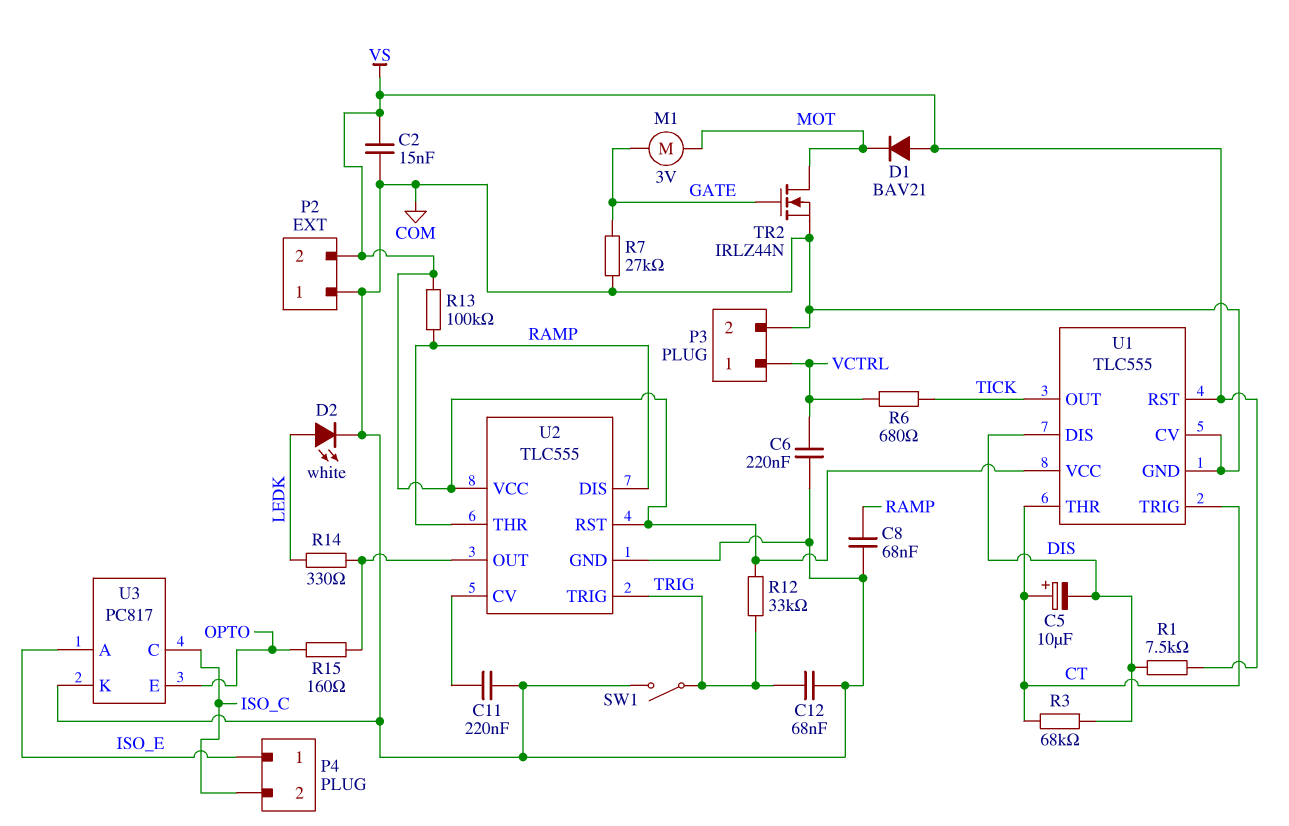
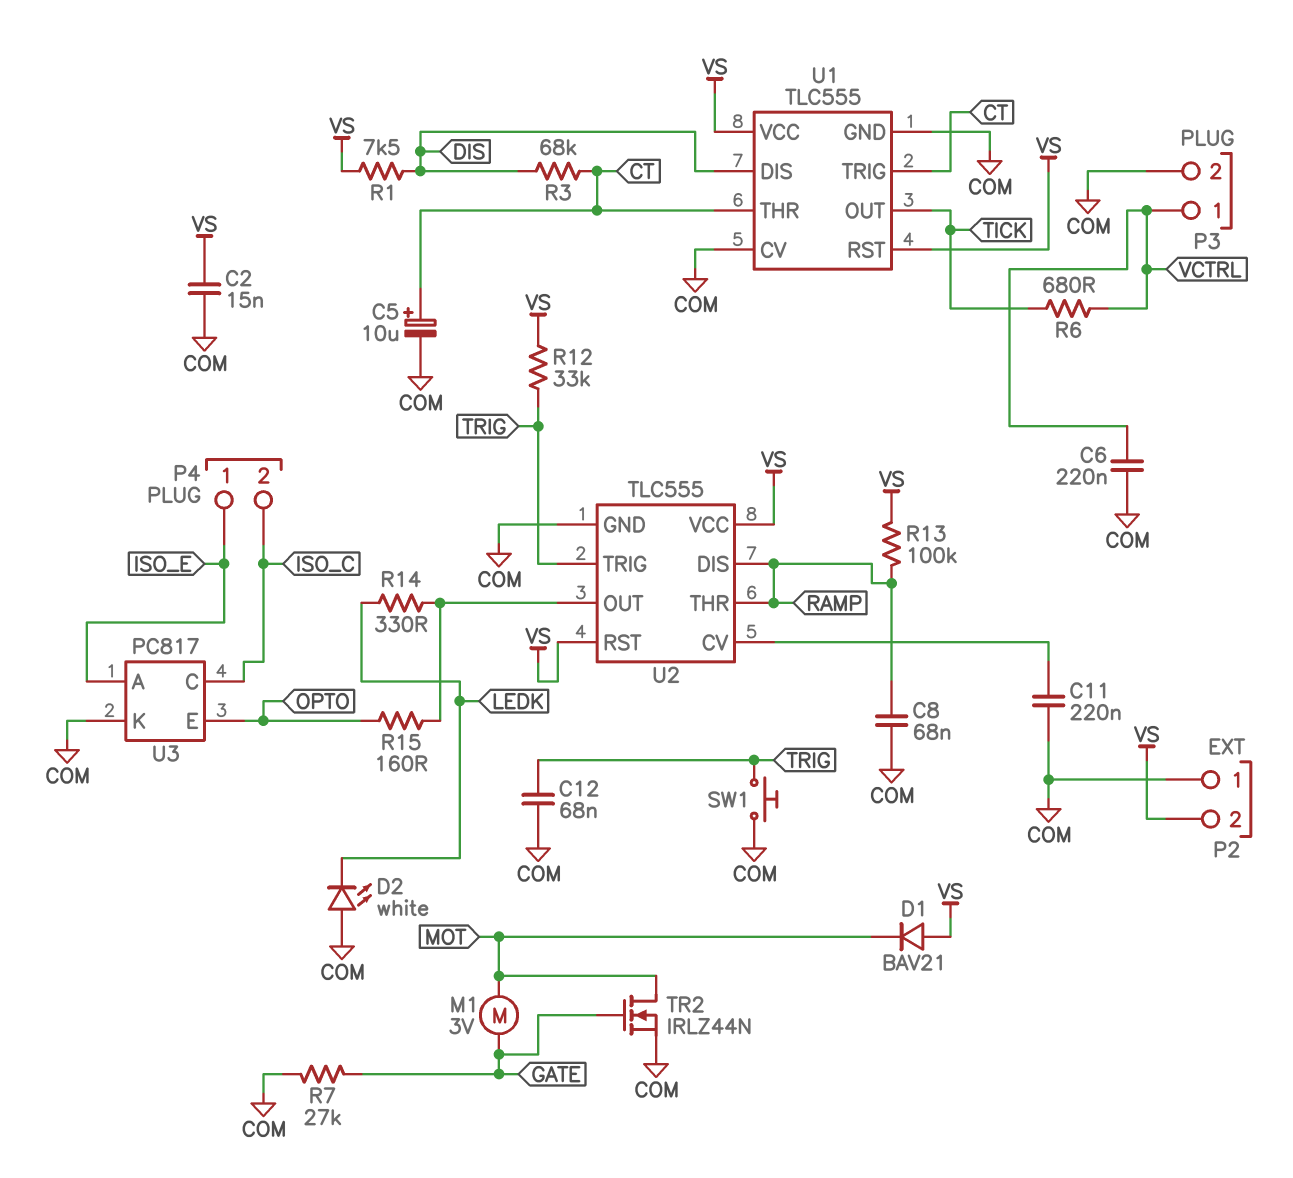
C5: 10uF (plus CT, minus DIS) -> 10uF (plus CT, minus COM)
D2: LED white (A LEDK, K COM) -> LED white (A COM, K LEDK)
SW1: switch (COM, TRIG) -> button (COM, TRIG)

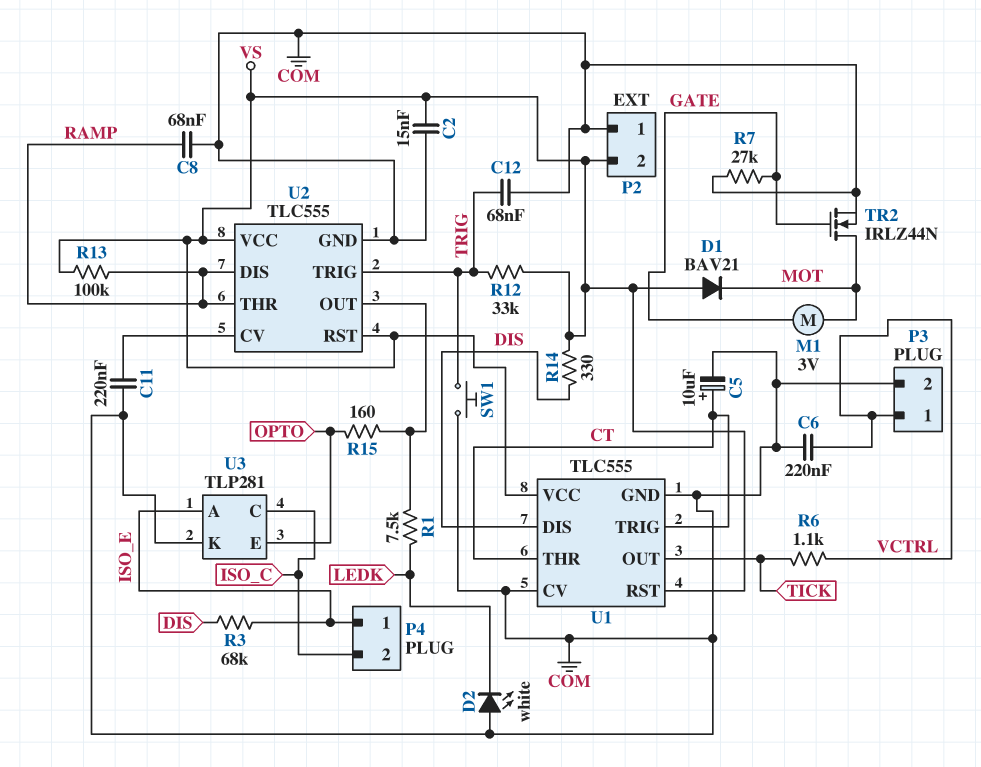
R1: 7.5k (DIS, VS) -> 7.5k (LEDK, U2/OUT)
R3: 68k (CT, DIS) -> 68k (DIS, ISO_E)
R6: 680 (TICK, VCTRL) -> 1.1k (TICK, VCTRL)
R14: 330 (LEDK, U2/OUT) -> 330 (DIS, VS)
U3: PC817 -> TLP281

